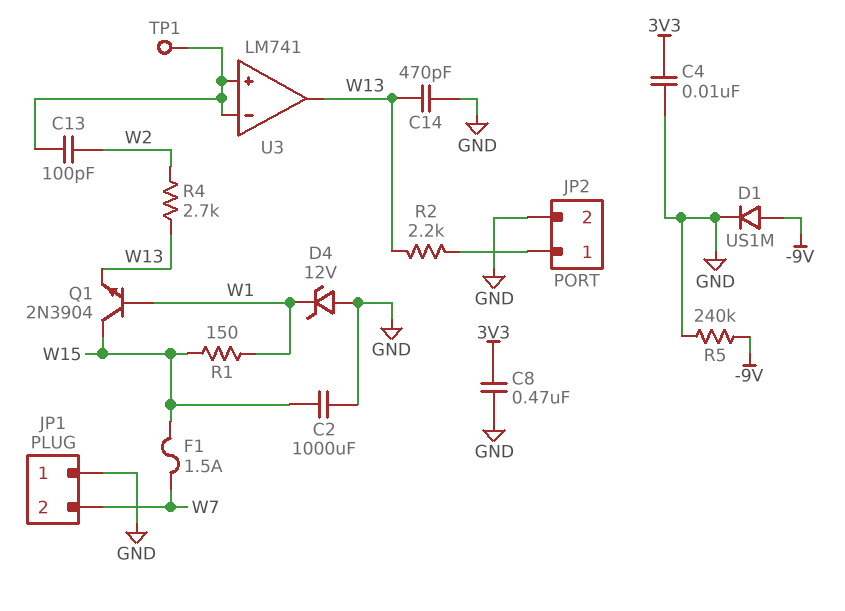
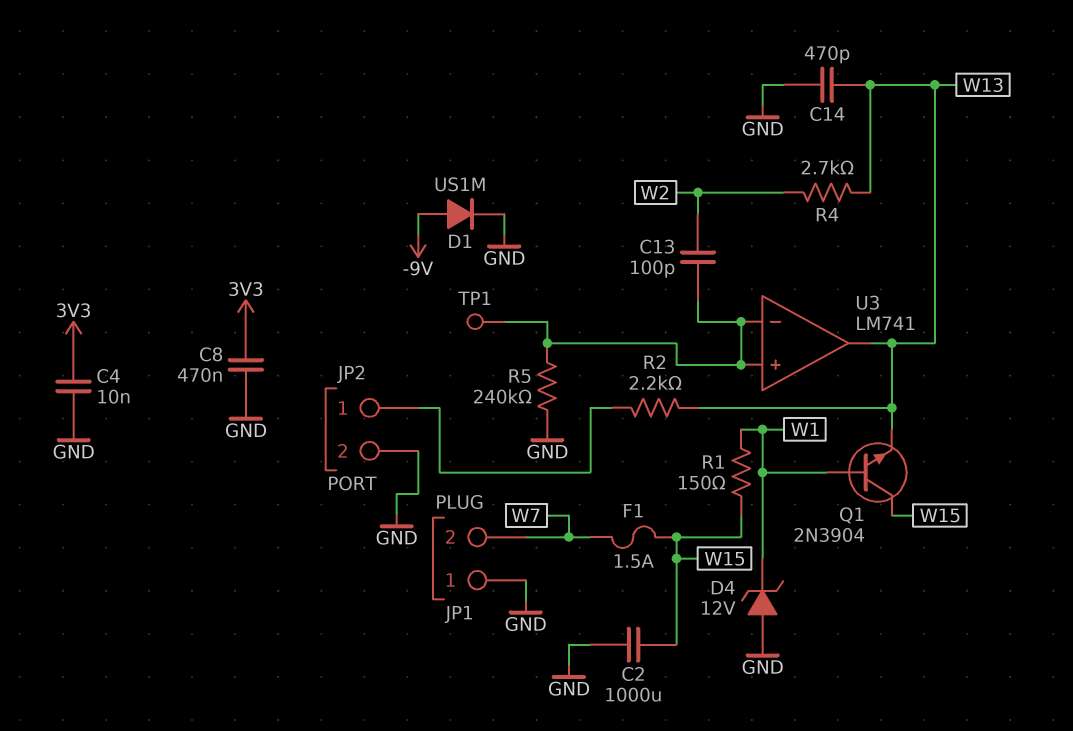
R5: 240k (-9V, GND) -> 240k (GND, U3/in+)

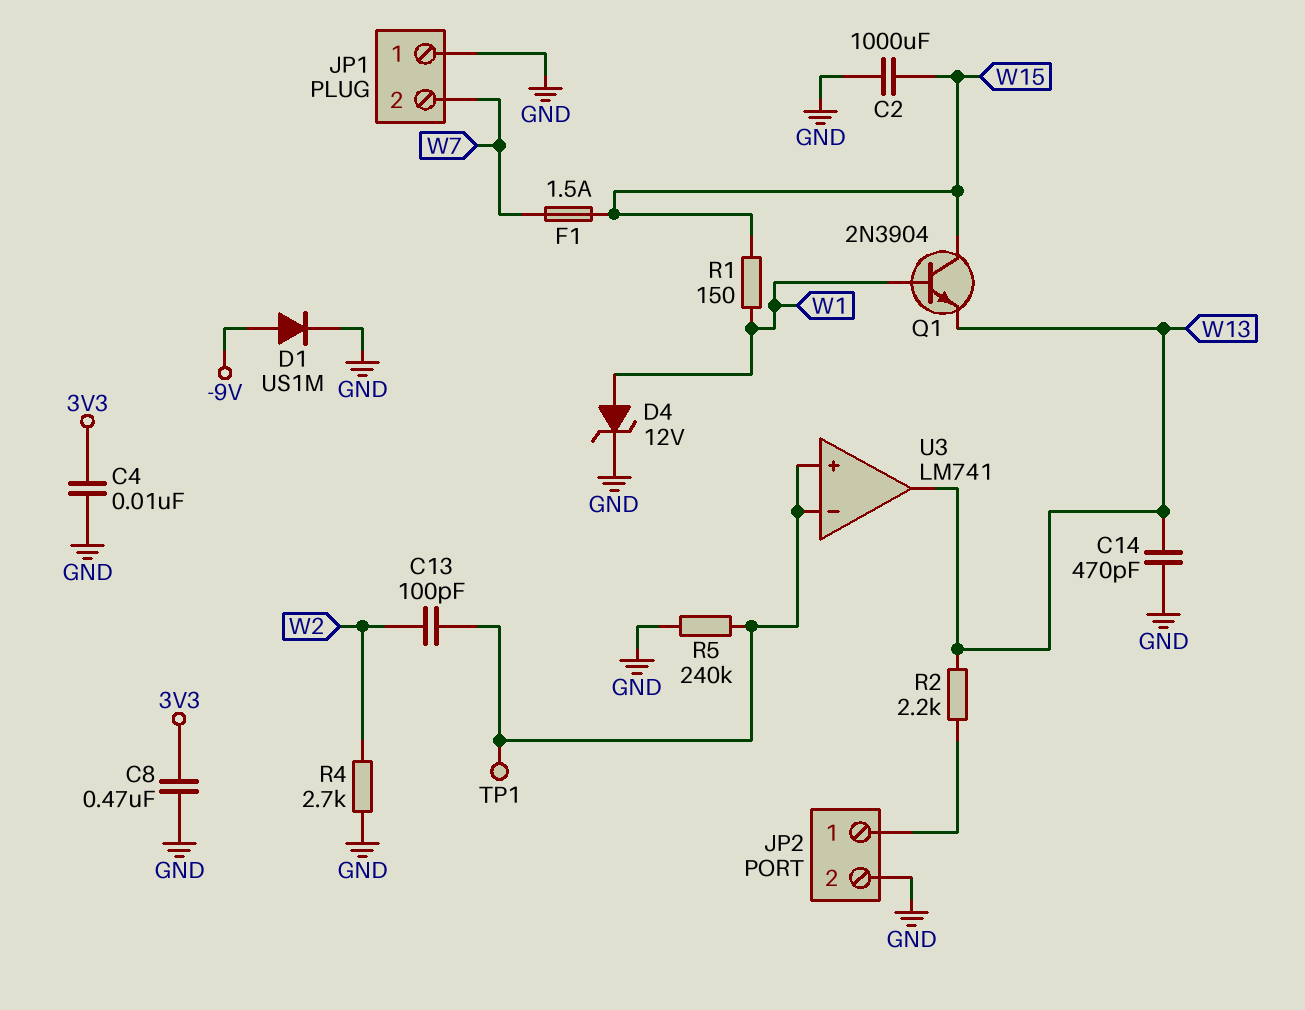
D4: zener 12V (A GND, K W1) -> zener 12V (A W1, K GND)
R4: 2.7k (W2, W13) -> 2.7k (GND, W2)

